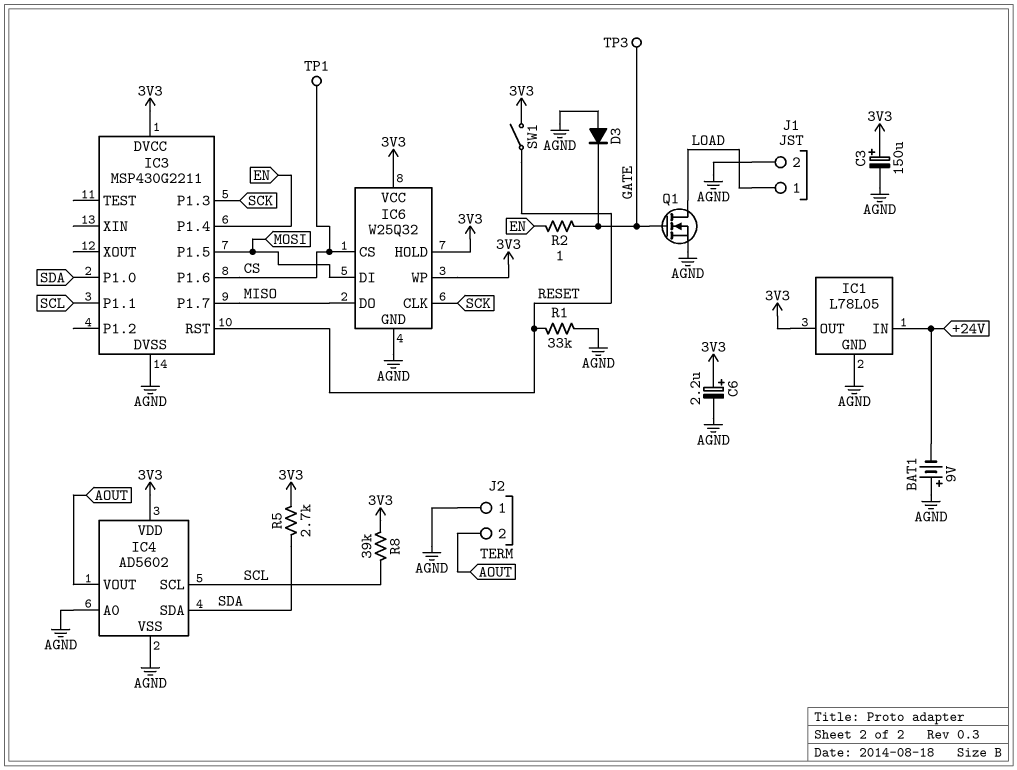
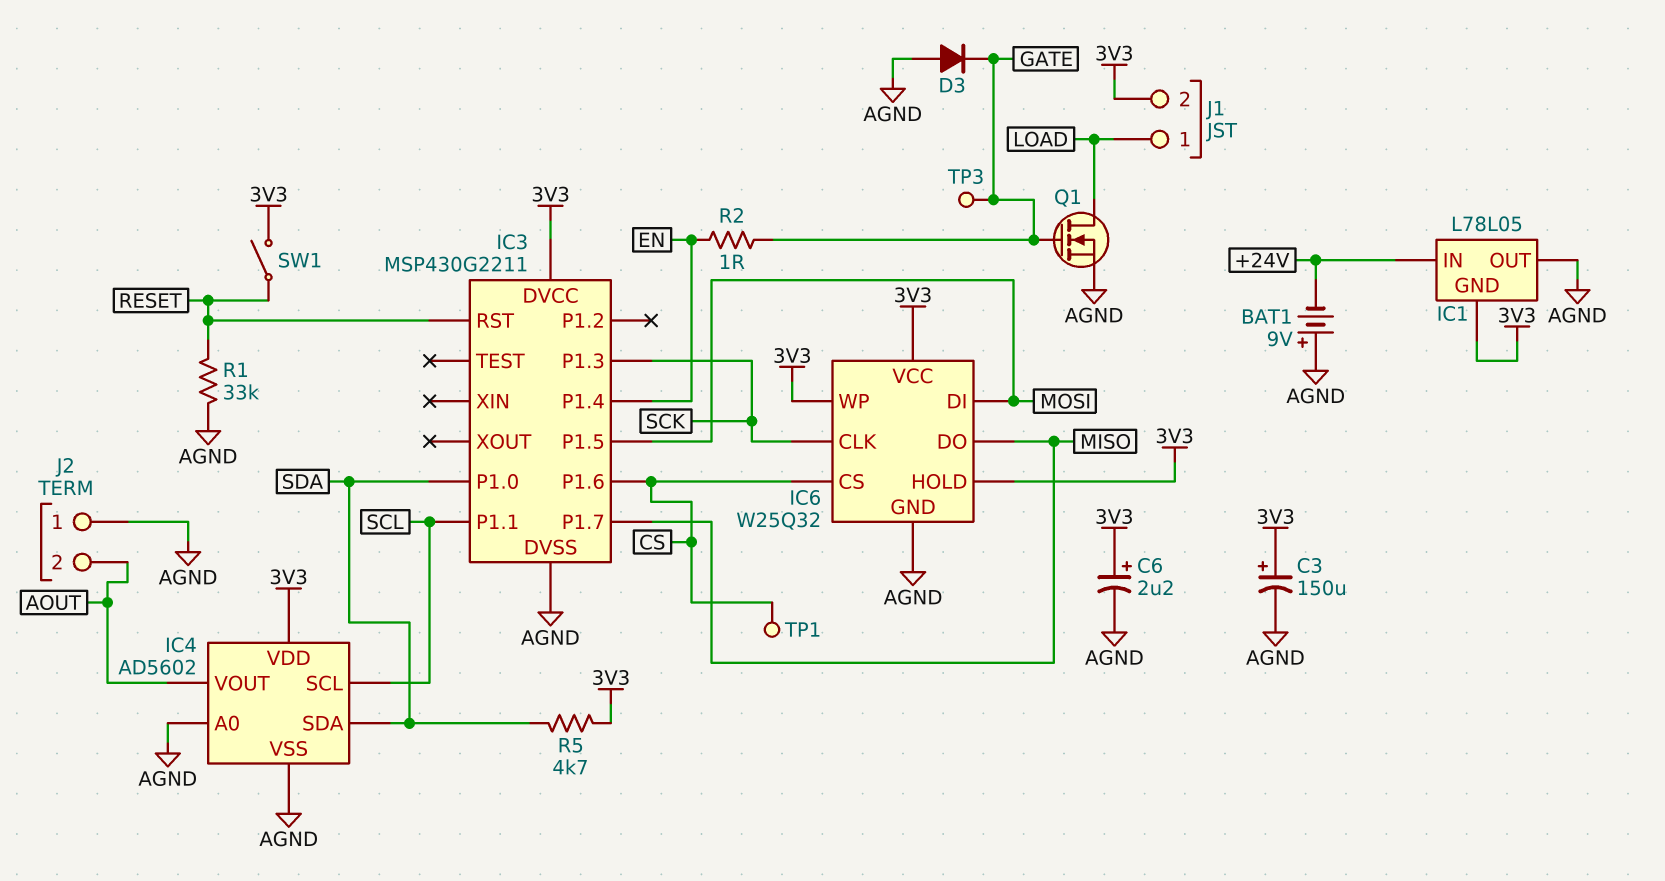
IC1 pin GND: AGND -> 3V3
IC1 pin OUT: 3V3 -> AGND
J1 pin 2: AGND -> 3V3
R5: 2.7k (3V3, SDA) -> 4.7k (3V3, SDA)
R8: 39k (3V3, SCL) -> none

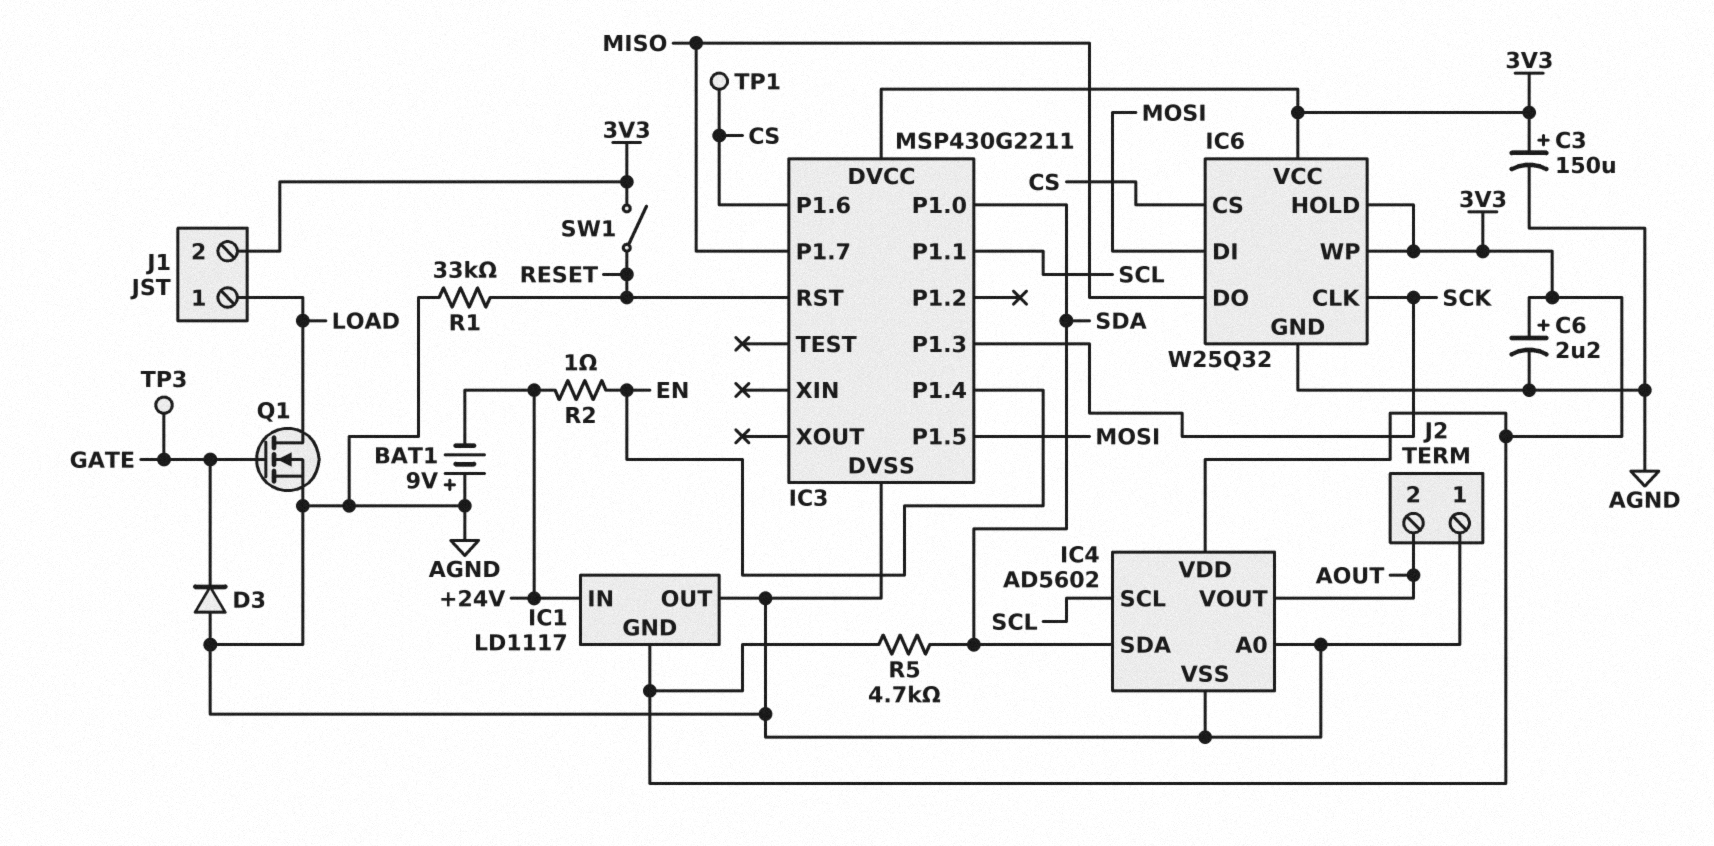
IC1: L78L05 -> LD1117
R2: 1 (EN, GATE) -> 1 (+24V, EN)

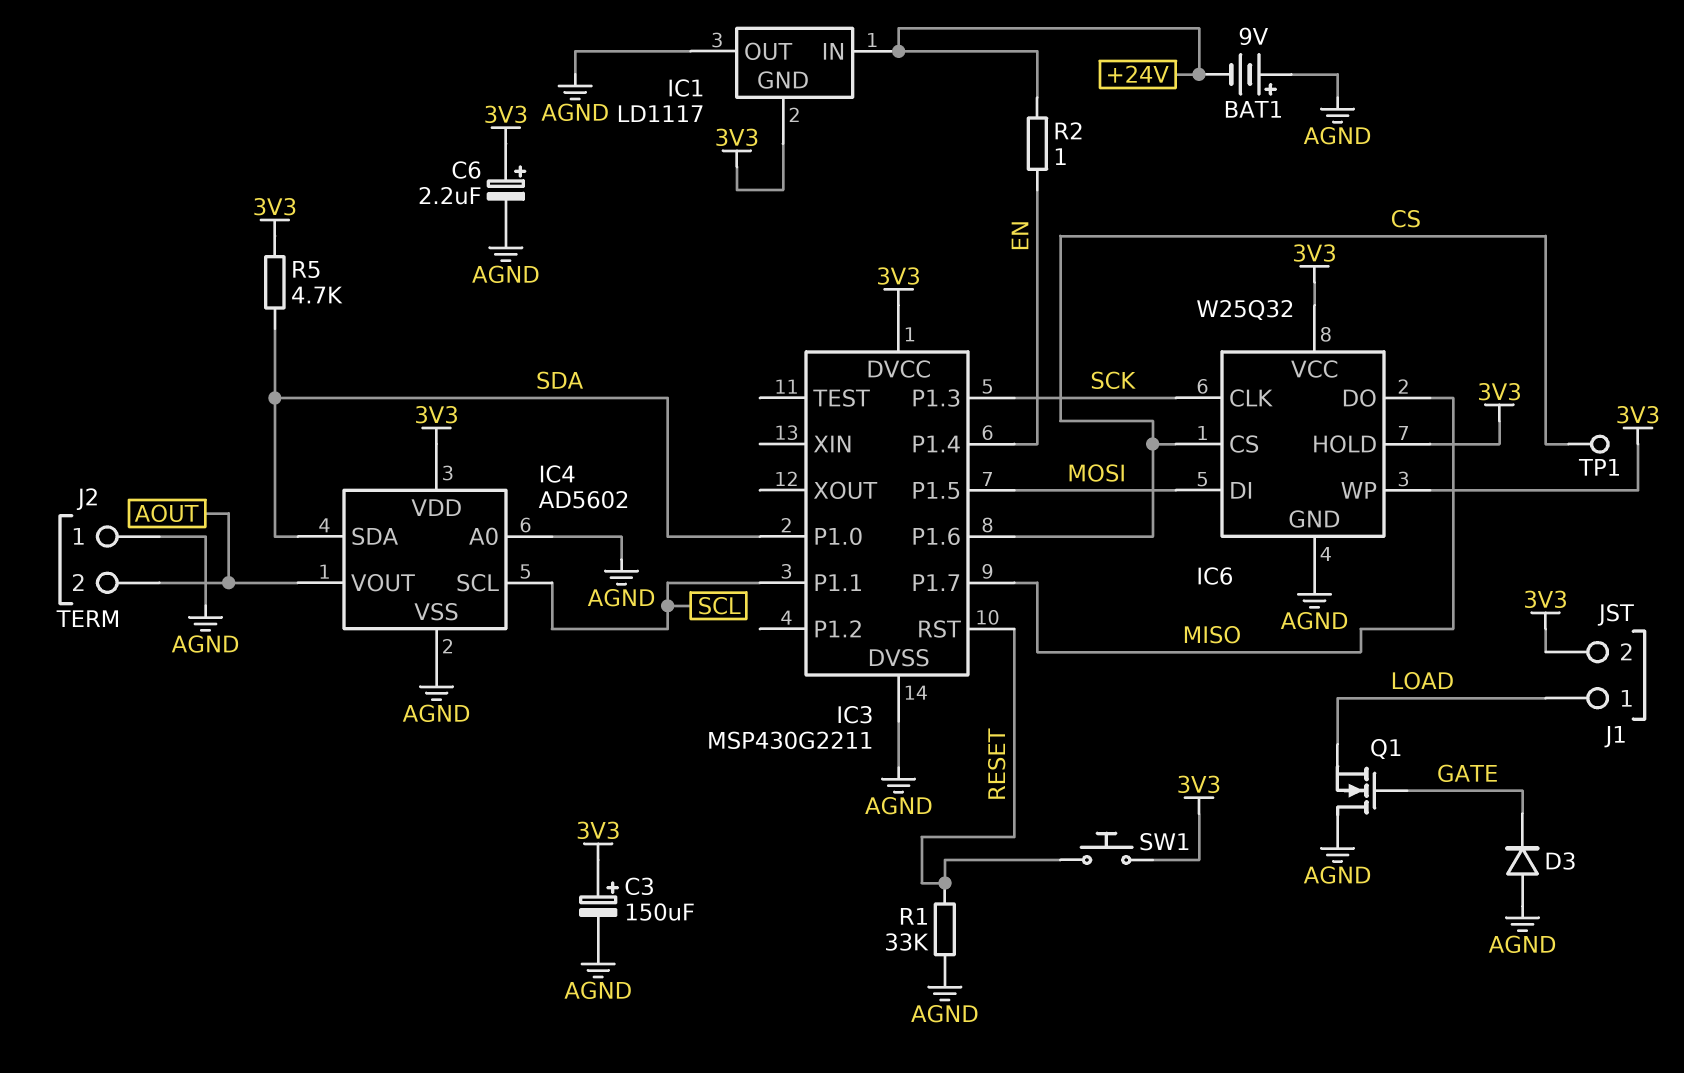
Q1: NMOS (G GATE, D LOAD, S AGND) -> NMOS (G GATE, D AGND, S LOAD)
SW1: switch (3V3, RESET) -> button (3V3, RESET)
TP3: test point (GATE) -> none

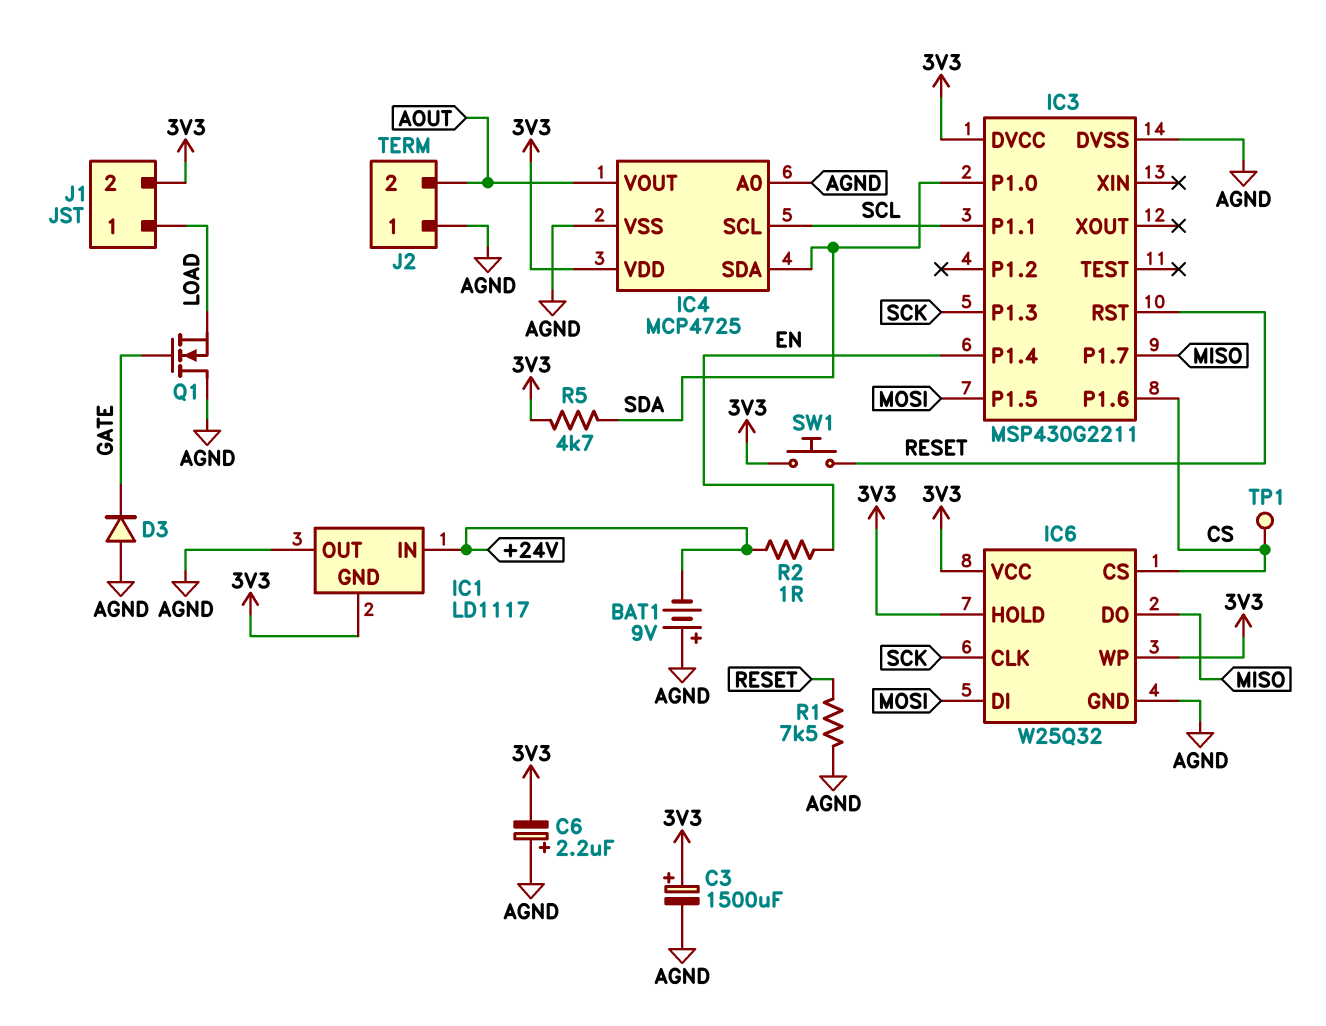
C3: 150uF (plus 3V3, minus AGND) -> 1500uF (plus 3V3, minus AGND)
C6: 2.2uF (plus 3V3, minus AGND) -> 2.2uF (plus AGND, minus 3V3)
IC4: AD5602 -> MCP4725
R1: 33k (AGND, RESET) -> 7.5k (AGND, RESET)

